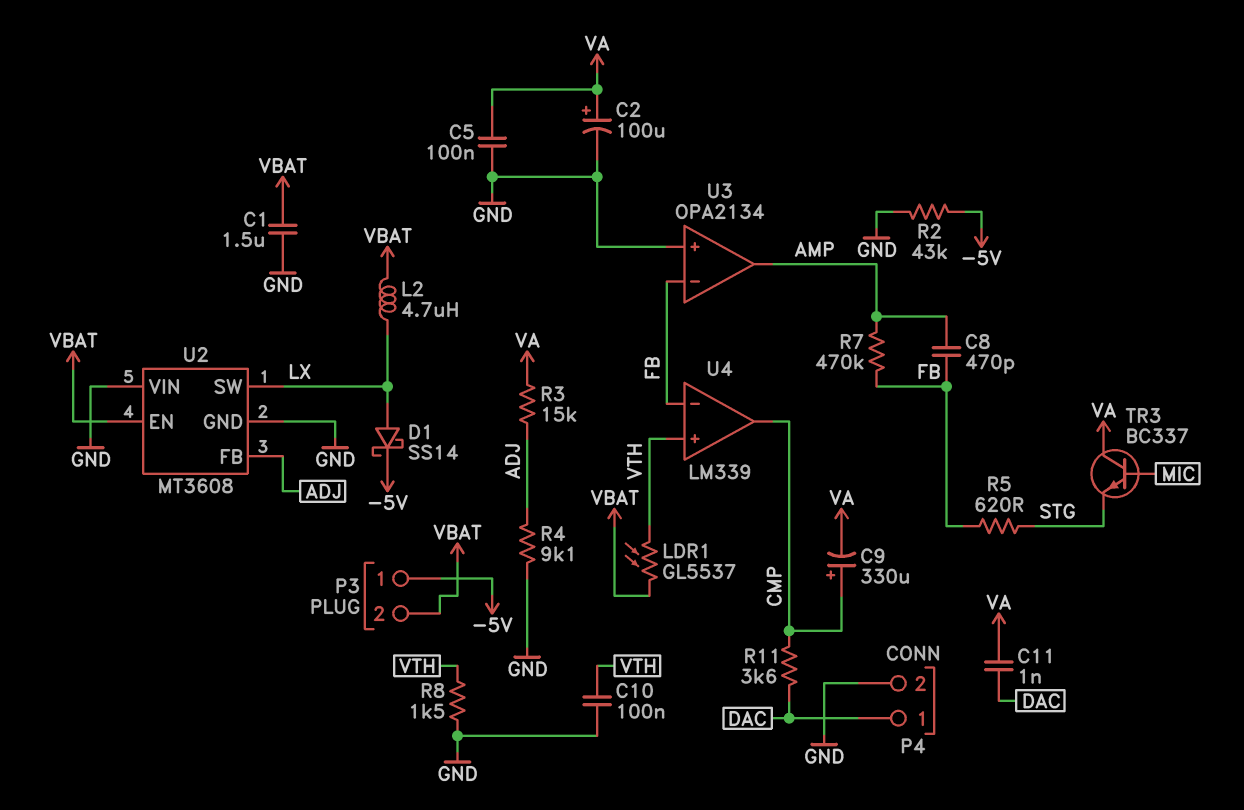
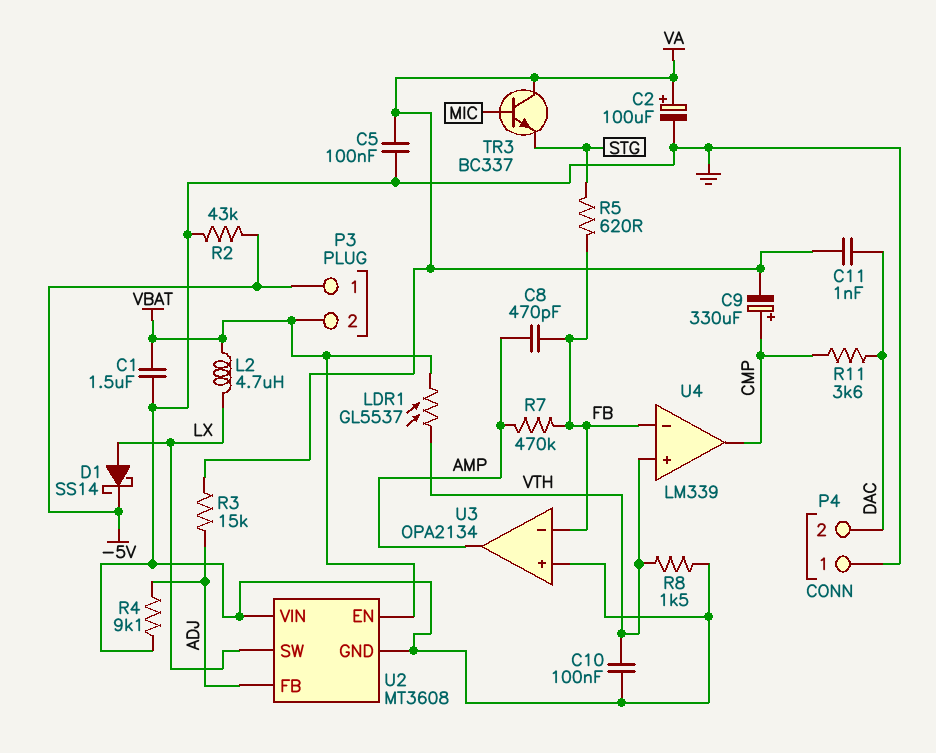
P4 pin 1: DAC -> GND
P4 pin 2: GND -> DAC

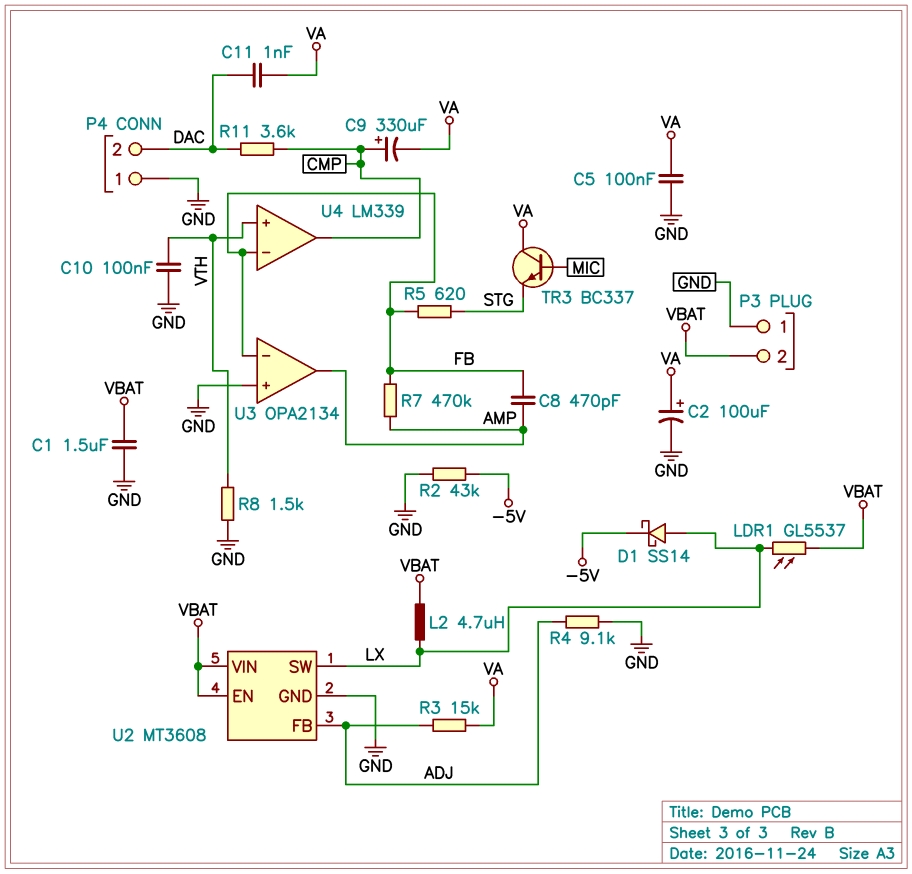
LDR1: GL5537 (VBAT, VTH) -> GL5537 (LX, VBAT)
P3 pin 1: -5V -> GND
U2 pin VIN: GND -> VBAT

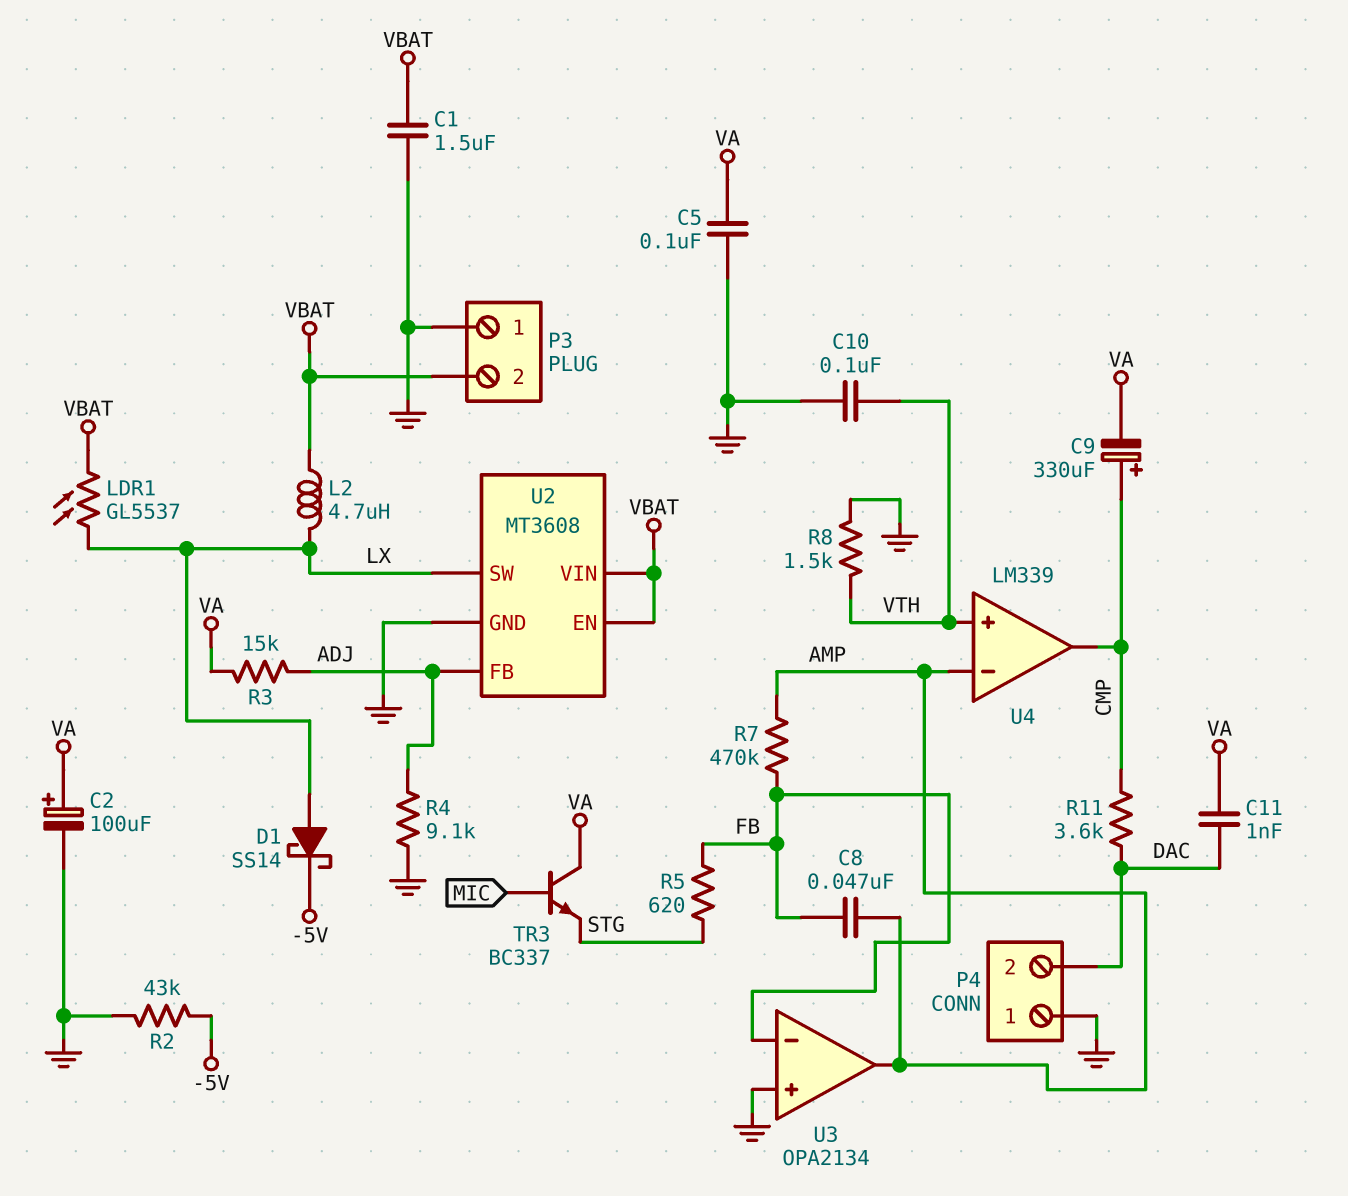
C8: 470pF (AMP, FB) -> 47nF (AMP, FB)
U4 pin in-: FB -> AMP

